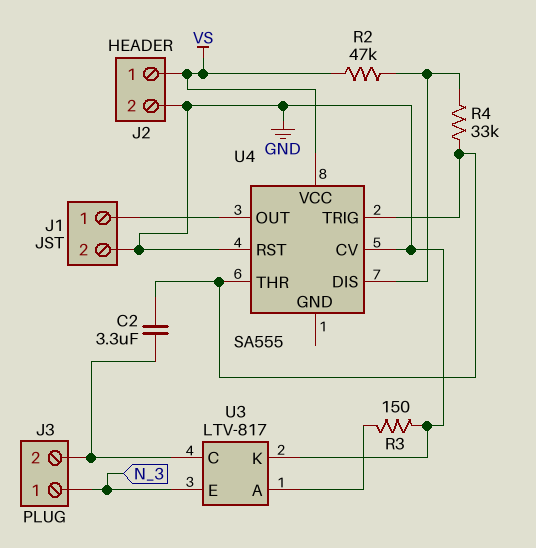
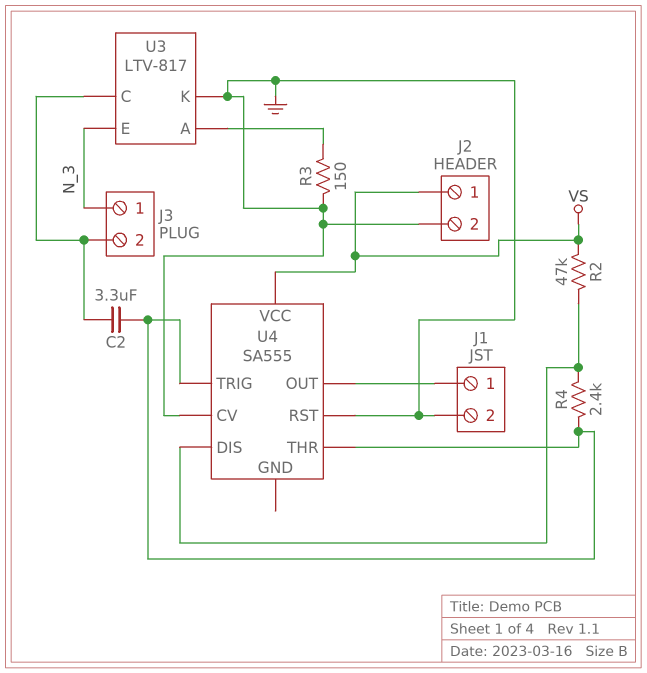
R4: 33k (U4/DIS, U4/THR) -> 2.4k (U4/DIS, U4/THR)

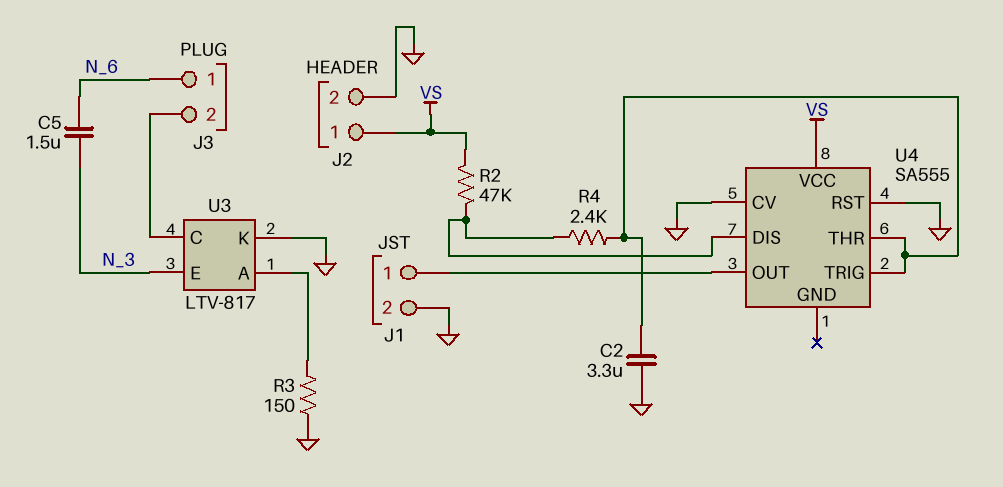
C2: 3.3uF (J3/2, U4/THR) -> 3.3uF (GND, U4/THR)
C5: none -> 1.5uF (N_3, N_6)
J3 pin 1: N_3 -> N_6

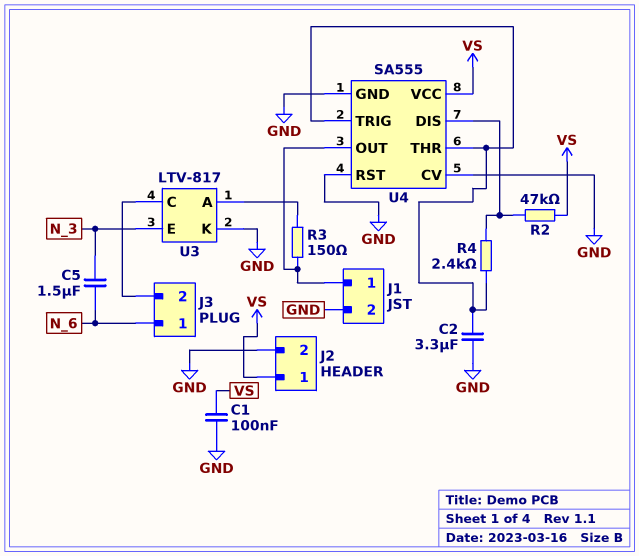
C1: none -> 100nF (GND, VS)
R3: 150 (GND, U3/A) -> 150 (J1/1, U3/A)
U4 pin GND: none -> GND

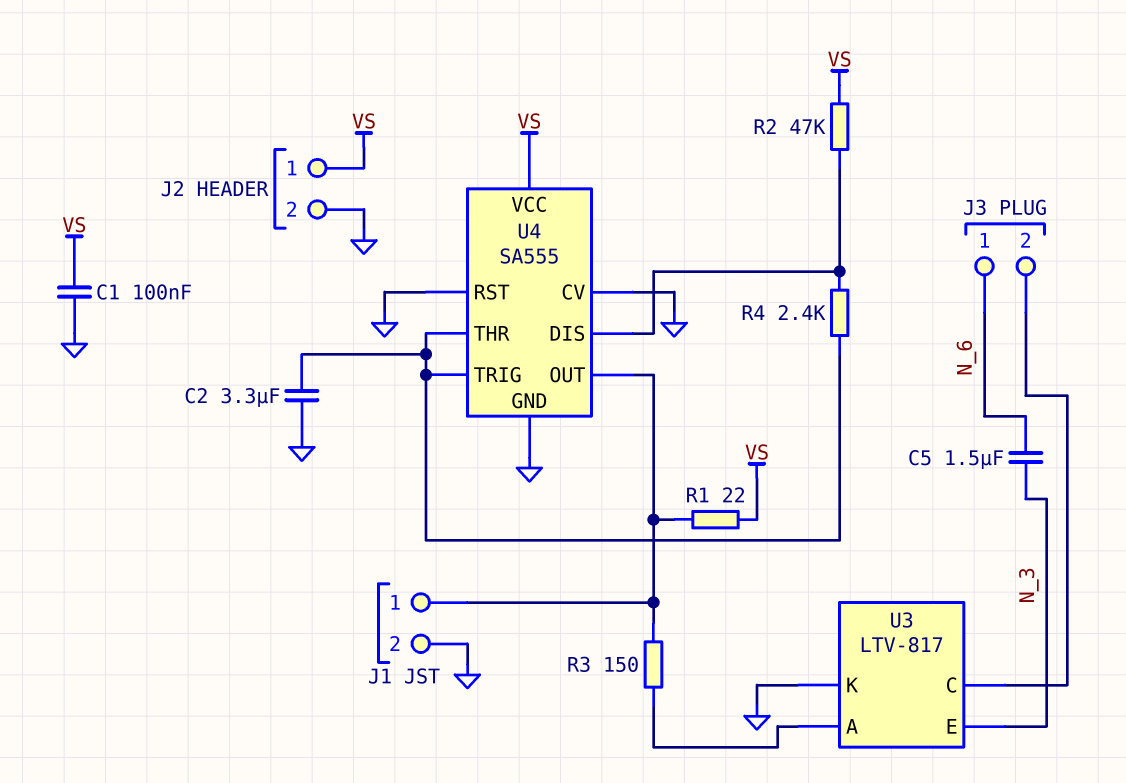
R1: none -> 22 (J1/1, VS)

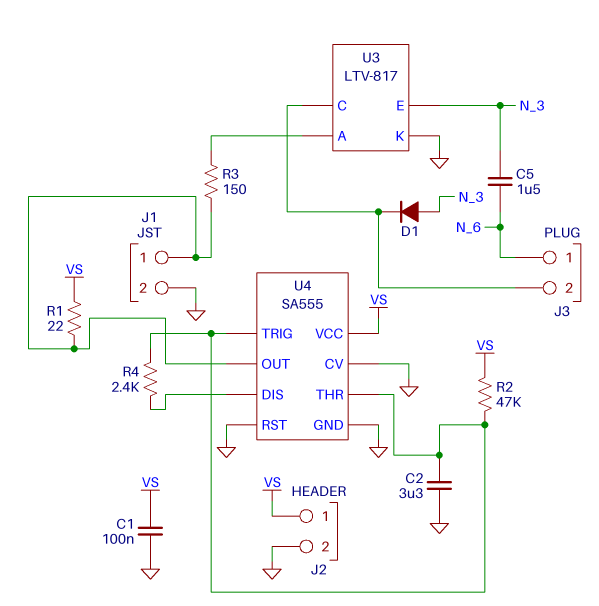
D1: none -> diode (A N_3, K J3/2)
R2: 47k (U4/DIS, VS) -> 47k (U4/THR, VS)

